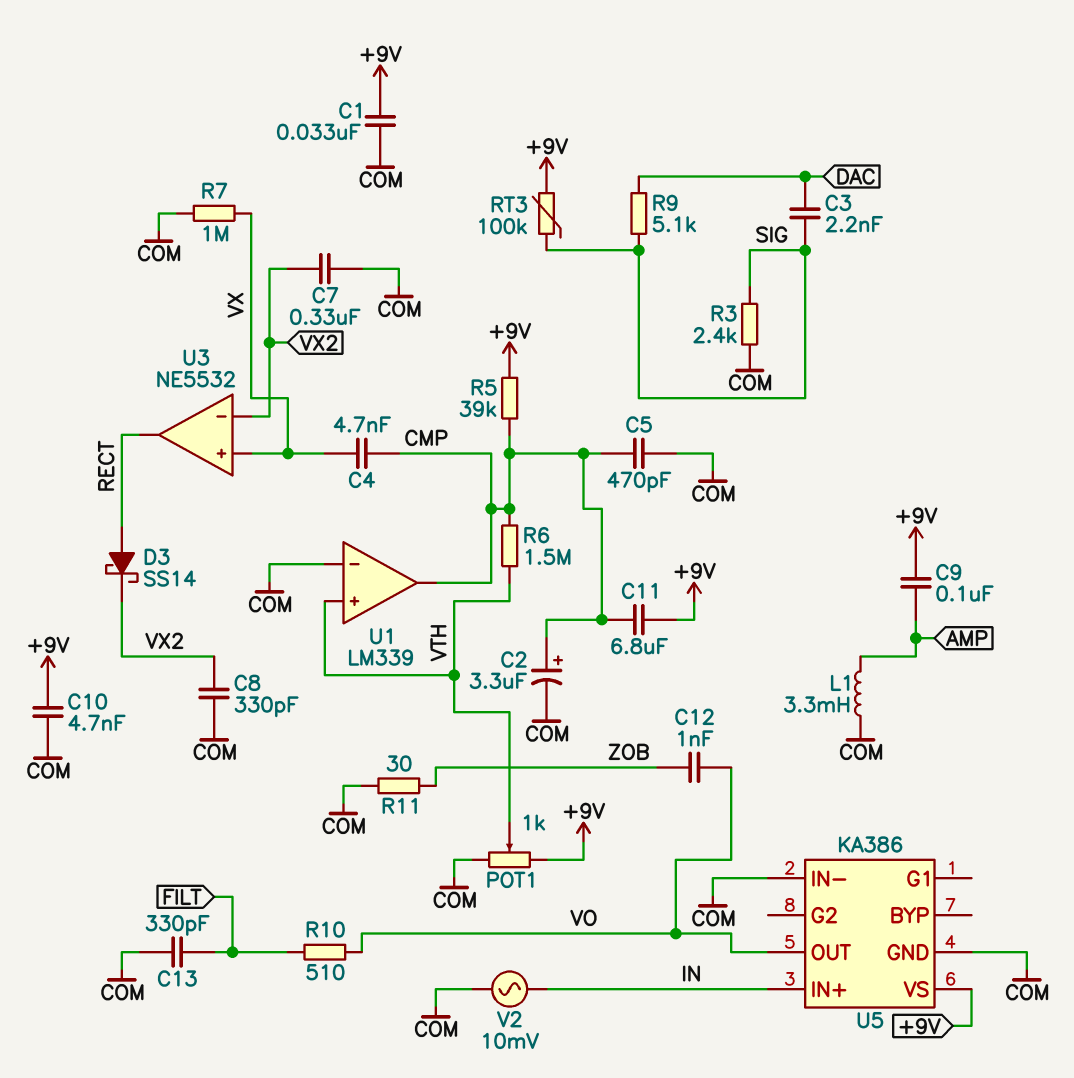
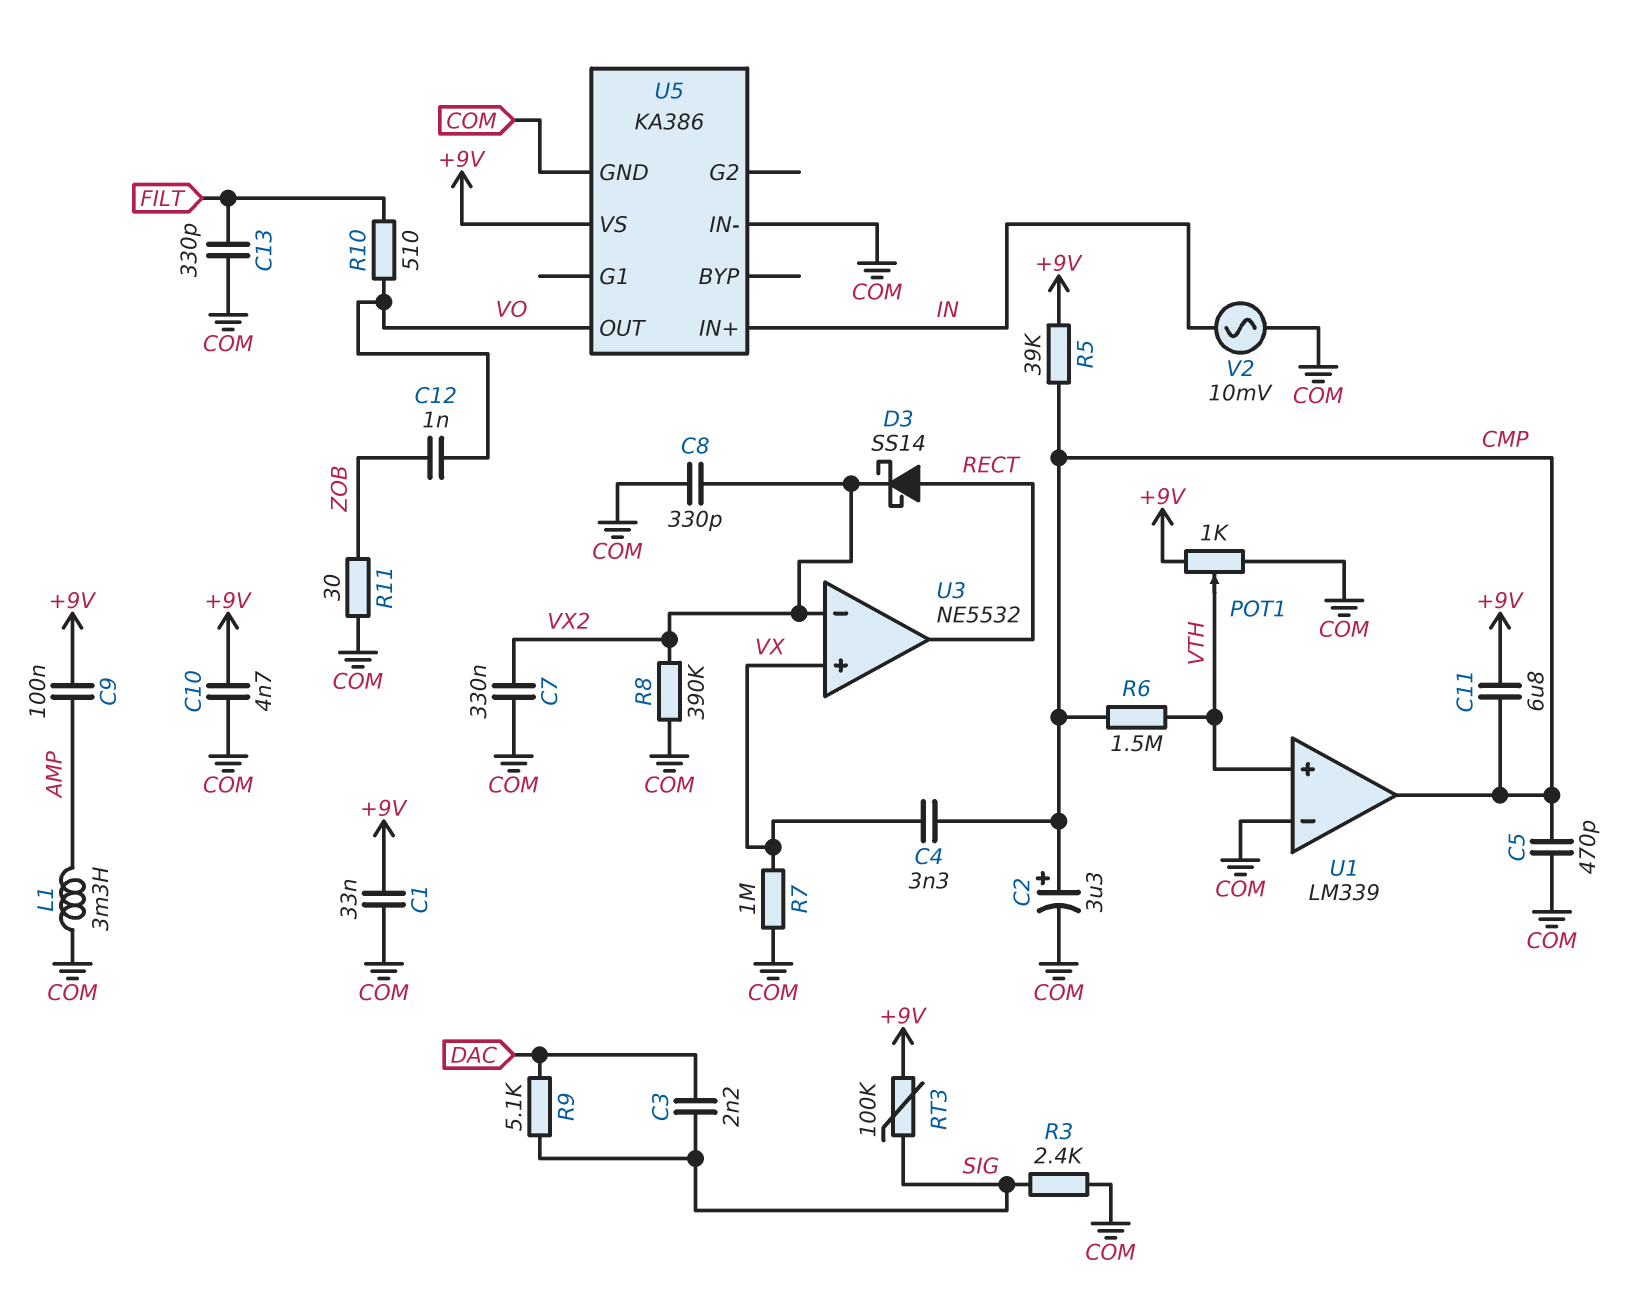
C4: 4.7nF (CMP, VX) -> 3.3nF (CMP, VX)
R8: none -> 390k (COM, VX2)

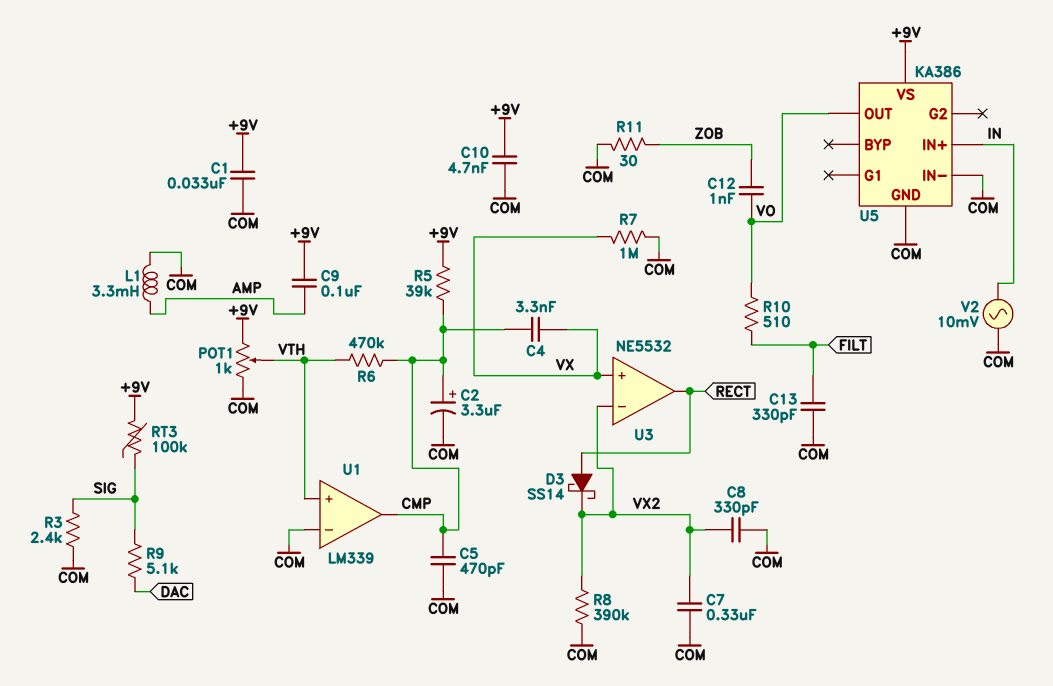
C3: 2.2nF (DAC, SIG) -> none
C11: 6.8uF (+9V, CMP) -> none
R6: 1.5M (CMP, VTH) -> 470k (CMP, VTH)

